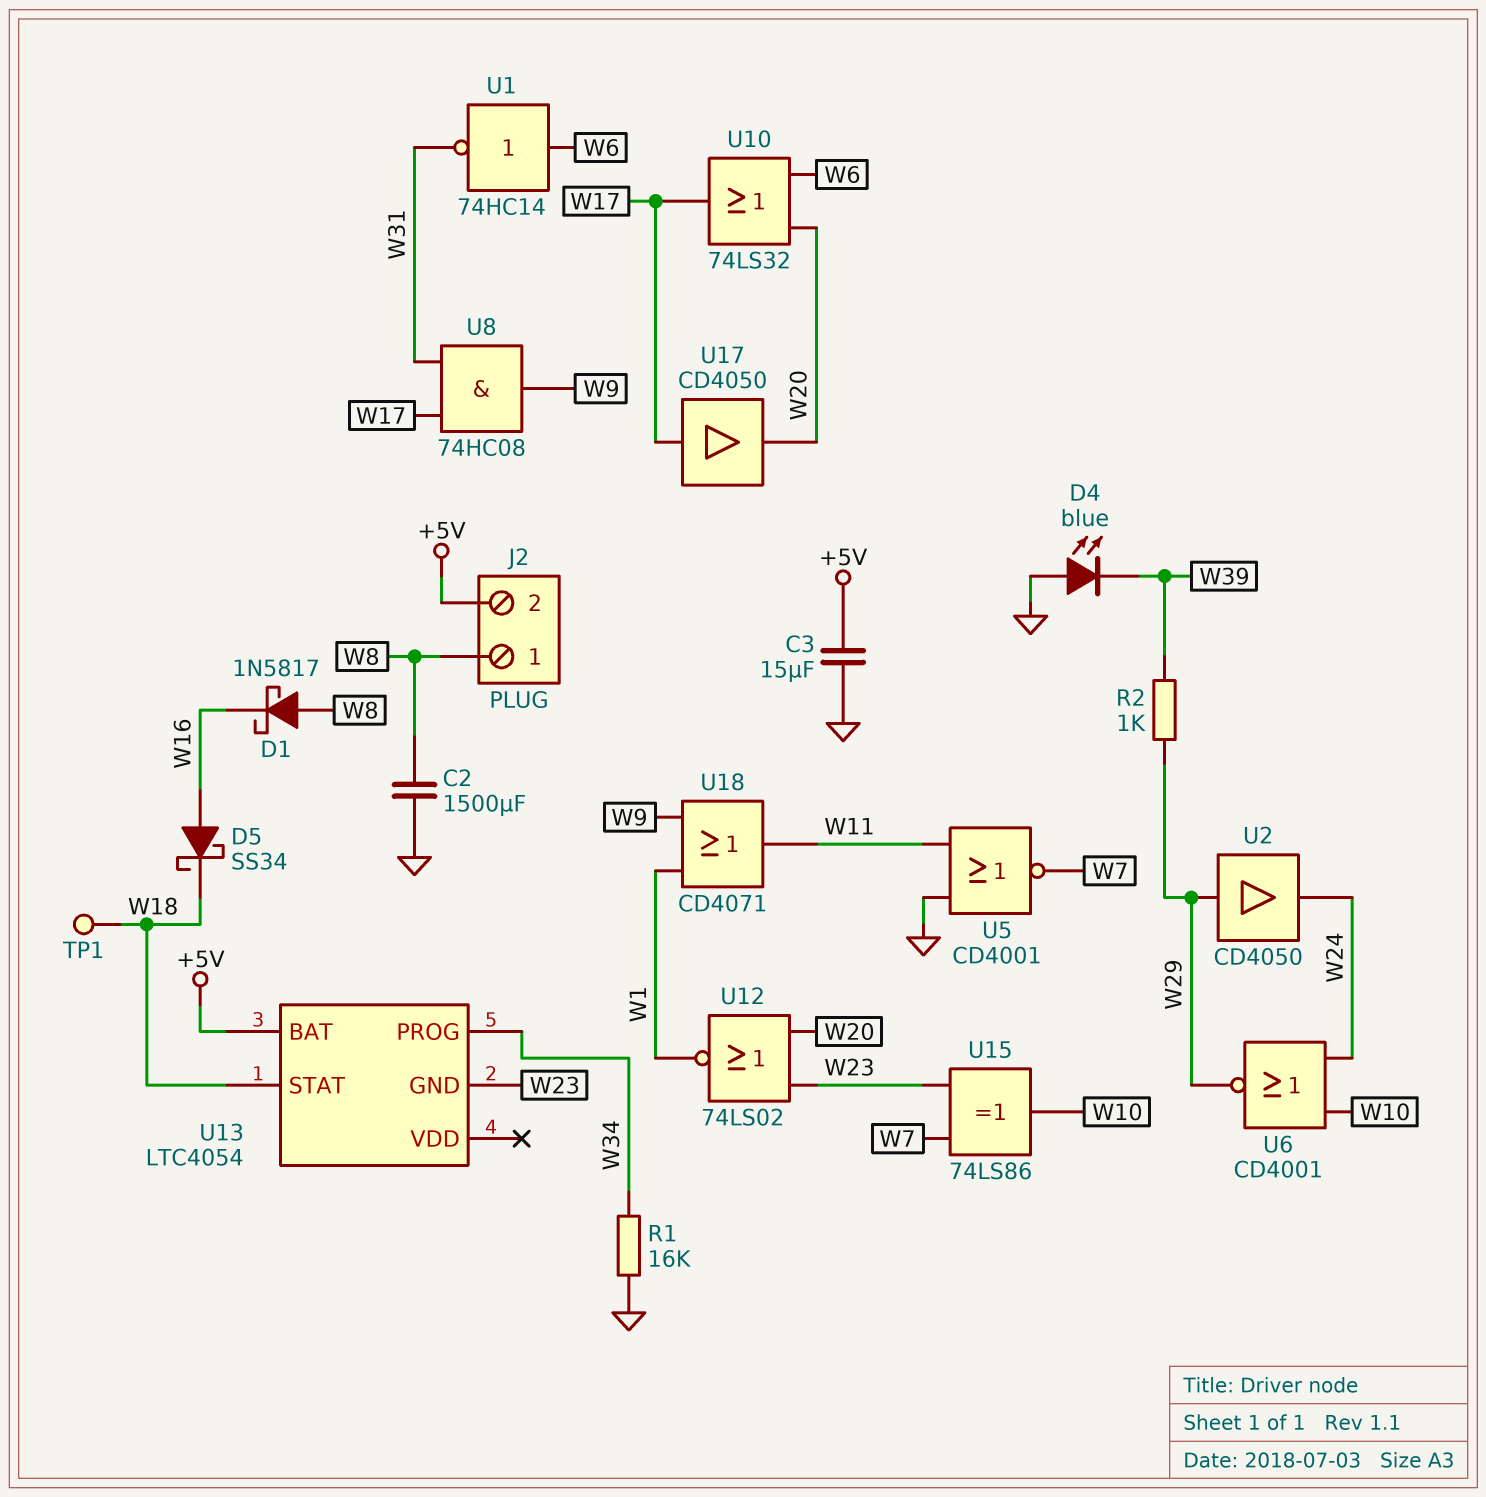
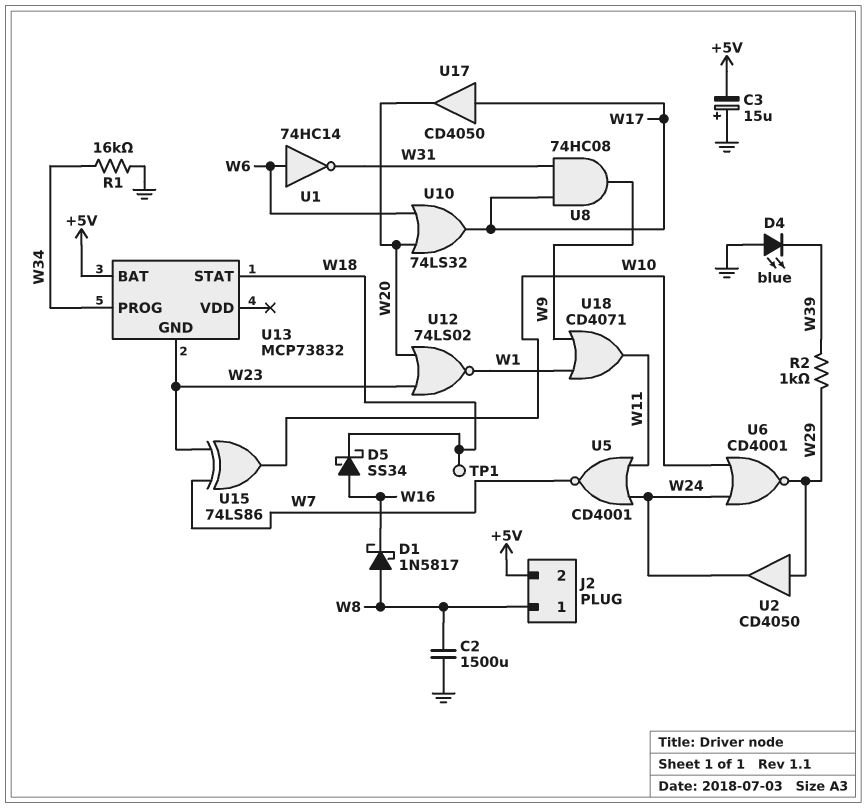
C3: 15uF (+5V, GND) -> 15uF (plus GND, minus +5V)
U5: NOR CD4001 (in GND, in W11, out W7) -> NOR CD4001 (in W11, in W24, out W7)
U13: LTC4054 -> MCP73832

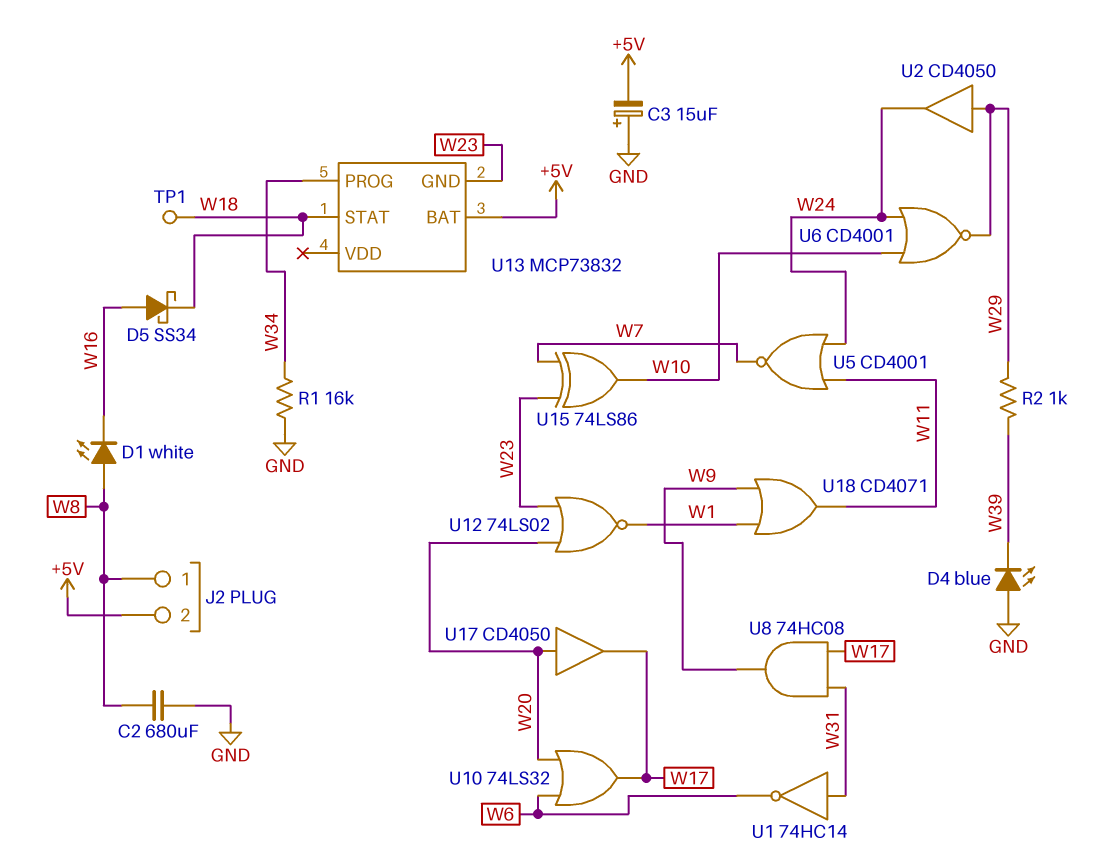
C2: 1500uF (GND, W8) -> 680uF (GND, W8)
D1: schottky 1N5817 (A W8, K W16) -> LED white (A W8, K W16)
U1: NOT 74HC14 (in W6, out W31) -> NOT 74HC14 (in W31, out W6)
U17: buffer CD4050 (in W17, out W20) -> buffer CD4050 (in W20, out W17)

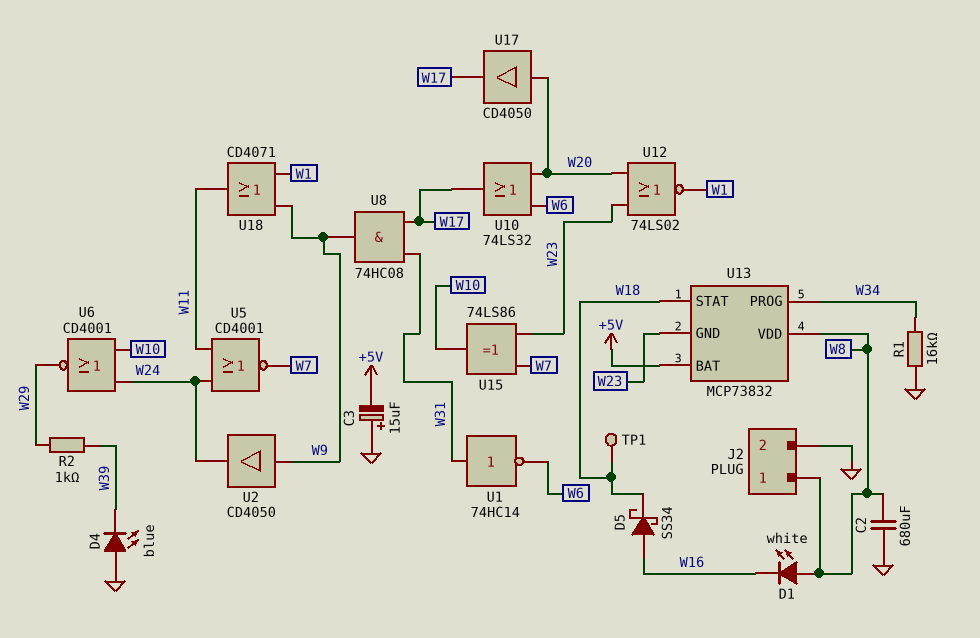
J2 pin 2: +5V -> GND
U2: buffer CD4050 (in W29, out W24) -> buffer CD4050 (in W9, out W24)
U13 pin VDD: none -> W8

